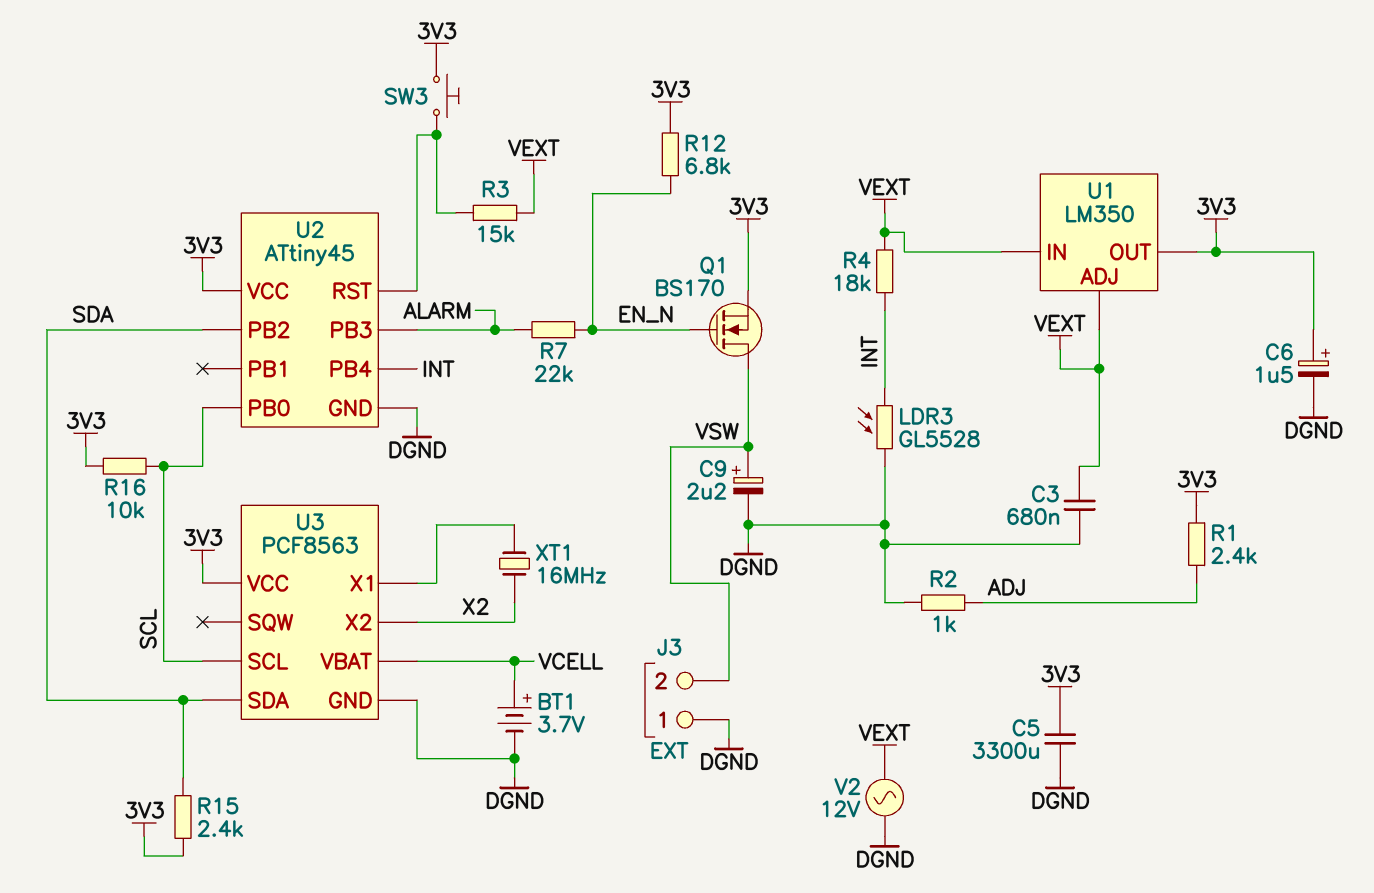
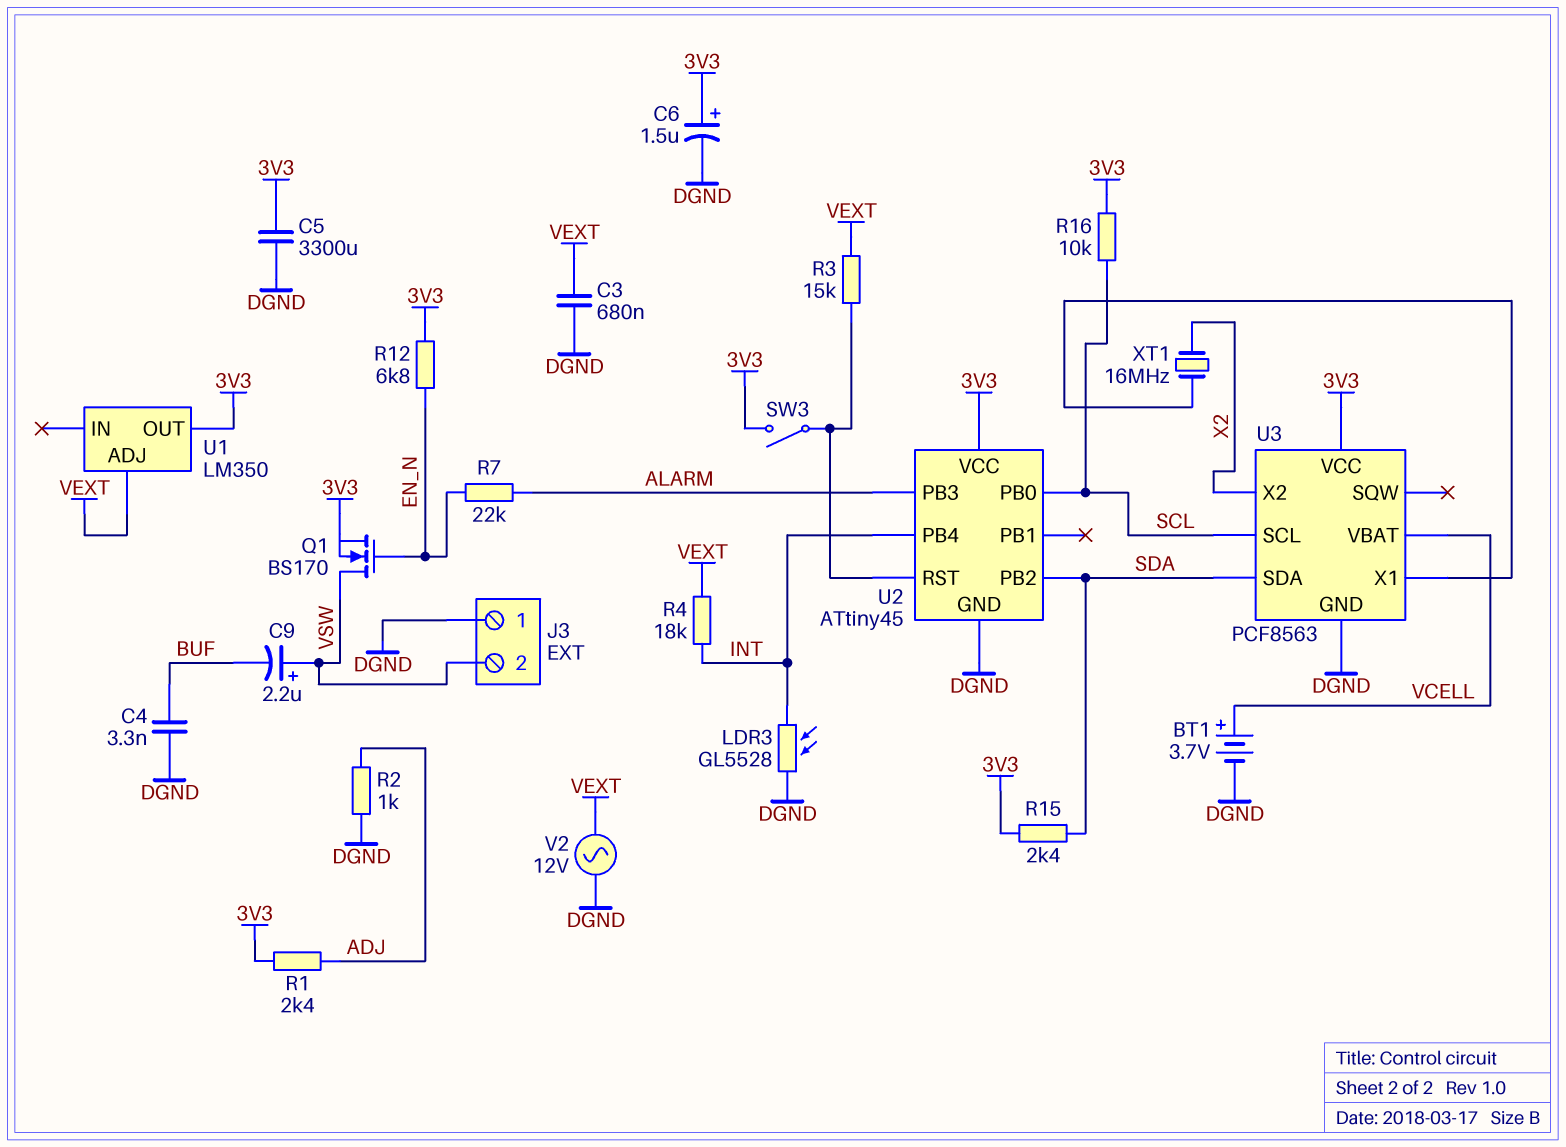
C4: none -> 3.3nF (BUF, DGND)
C9: 2.2uF (plus VSW, minus DGND) -> 2.2uF (plus VSW, minus BUF)
SW3: button (3V3, U2/RST) -> switch (3V3, U2/RST)
U1 pin IN: VEXT -> none

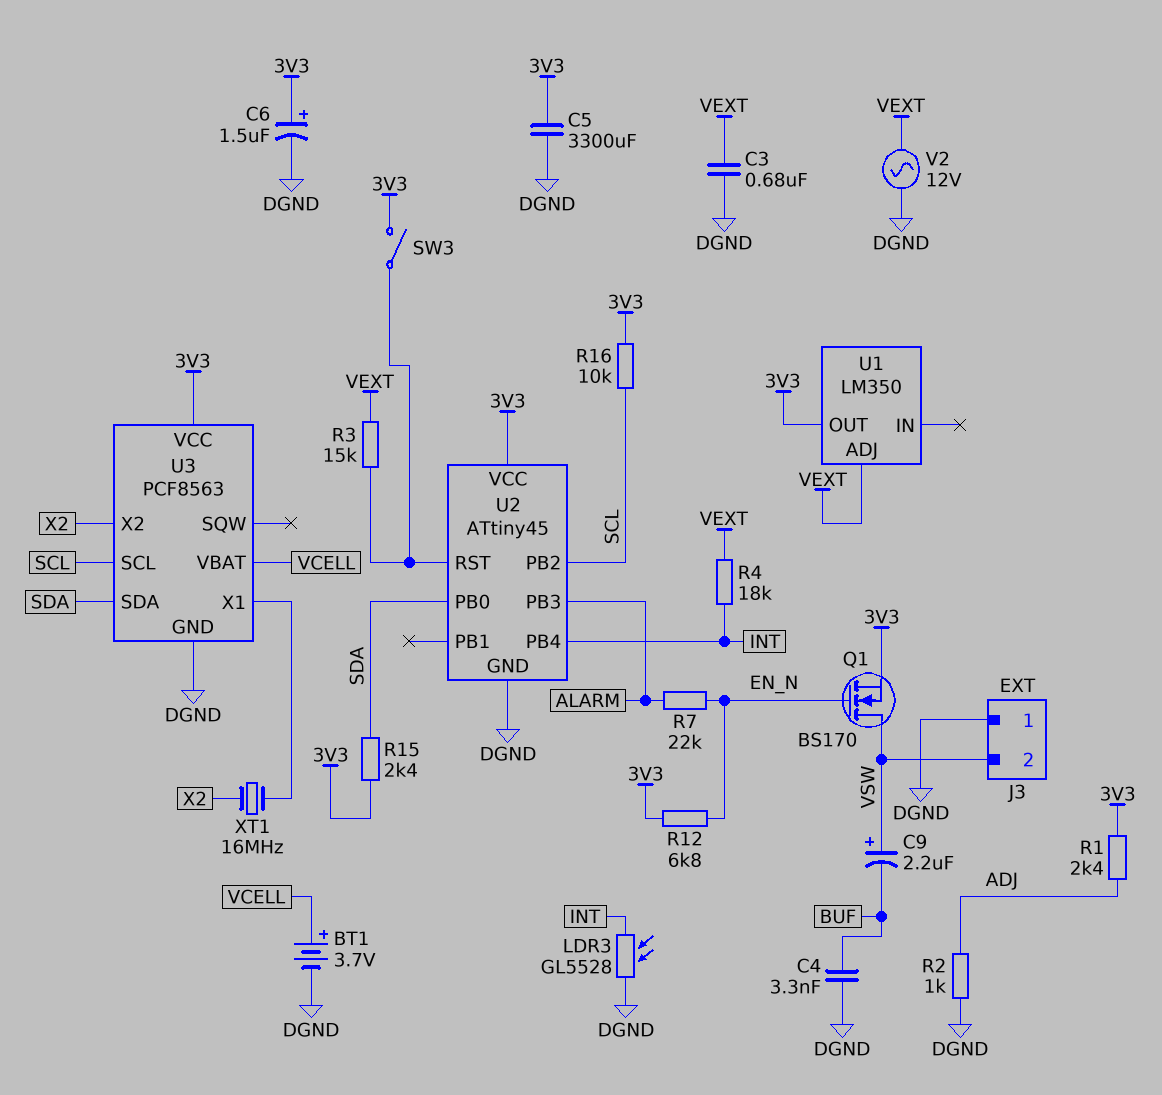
U2 pin PB0: SCL -> SDA
U2 pin PB2: SDA -> SCL

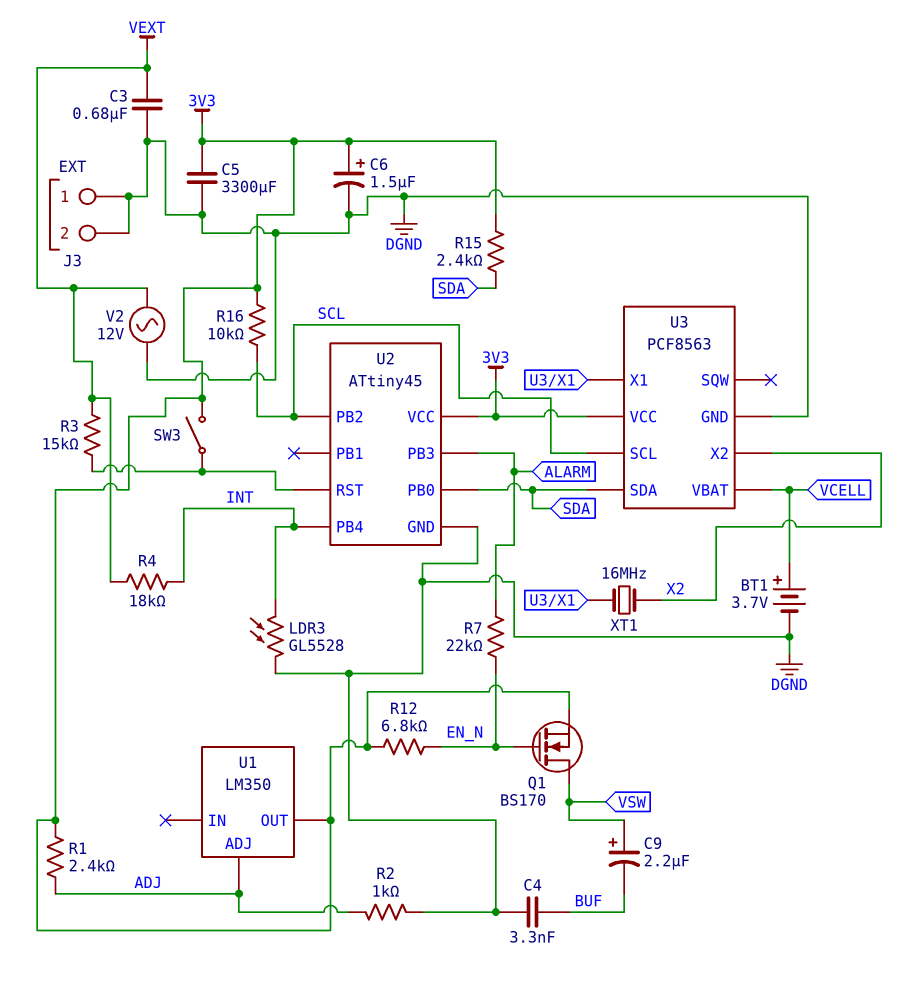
J3 pin 2: VSW -> DGND
U1 pin ADJ: VEXT -> ADJ

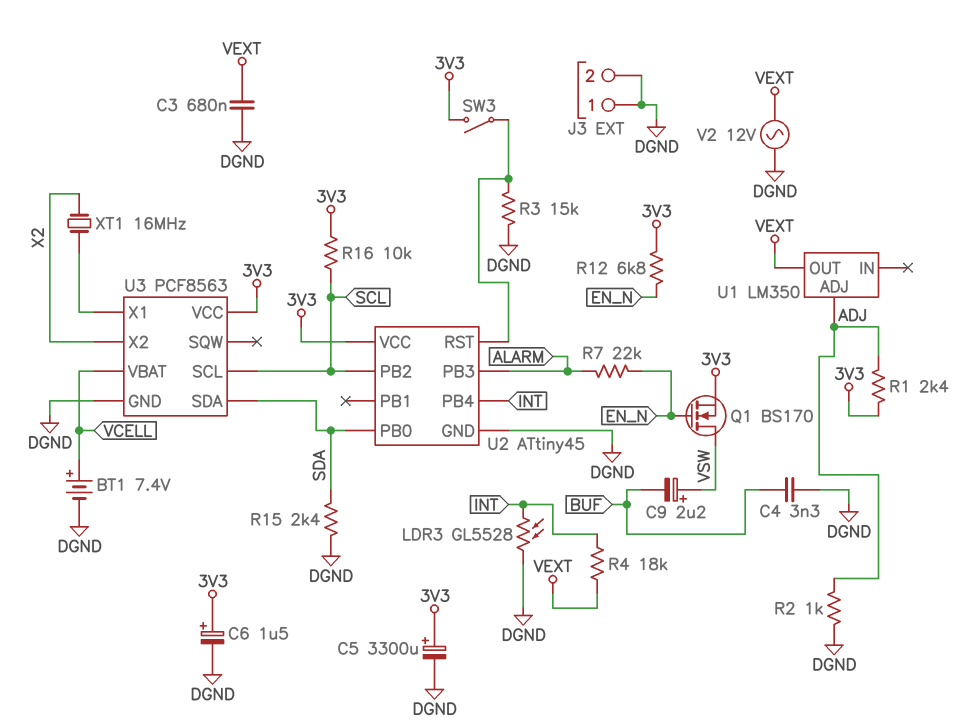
BT1: 3.7V (plus VCELL, minus DGND) -> 7.4V (plus VCELL, minus DGND)
C5: 3300uF (3V3, DGND) -> 3300uF (plus 3V3, minus DGND)
R3: 15k (U2/RST, VEXT) -> 15k (DGND, U2/RST)
R15: 2.4k (3V3, SDA) -> 2.4k (DGND, SDA)
U1 pin OUT: 3V3 -> VEXT

